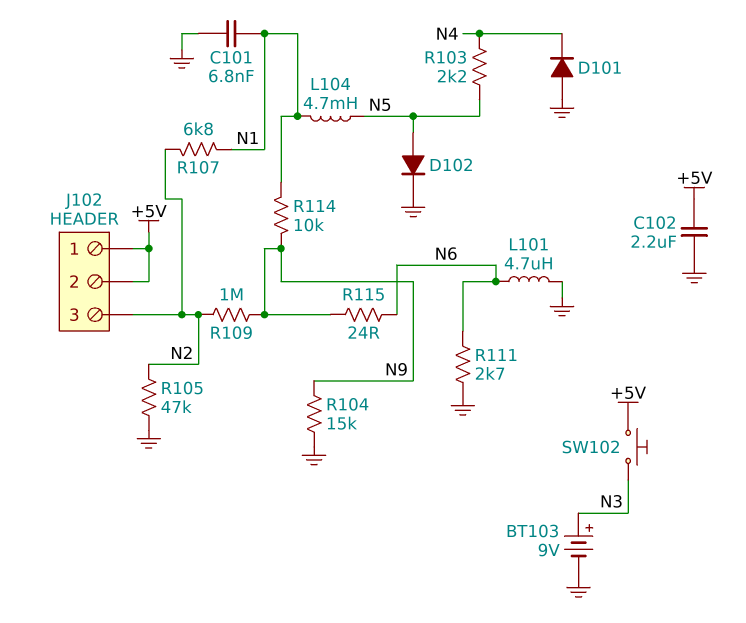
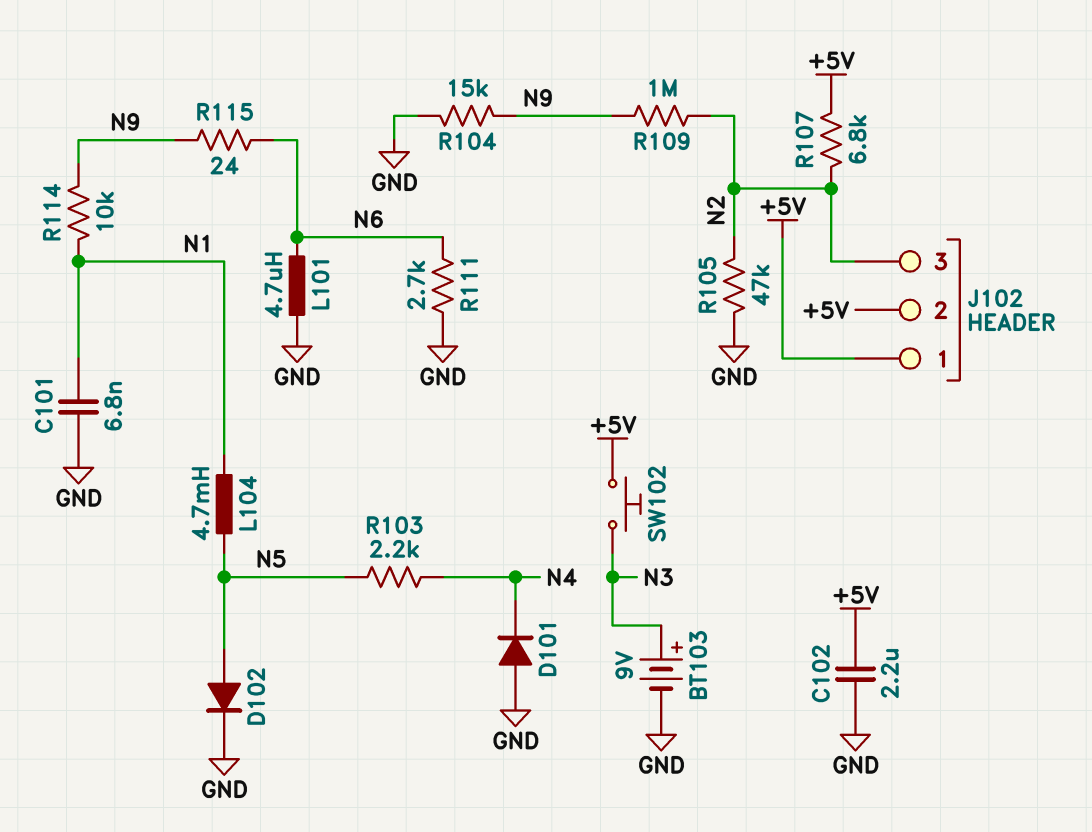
R107: 6.8k (N1, N2) -> 6.8k (+5V, N2)

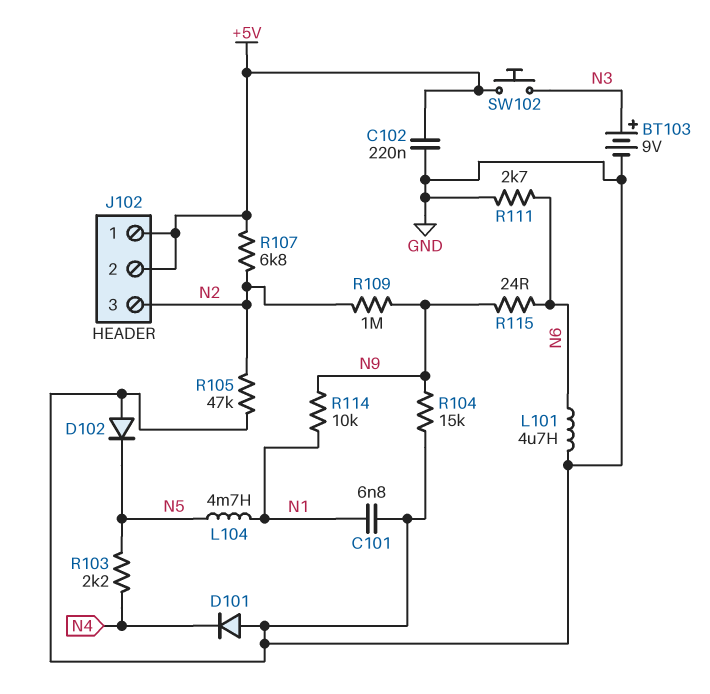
C102: 2.2uF (+5V, GND) -> 220nF (+5V, GND)
D102: diode (A N5, K GND) -> diode (A GND, K N5)

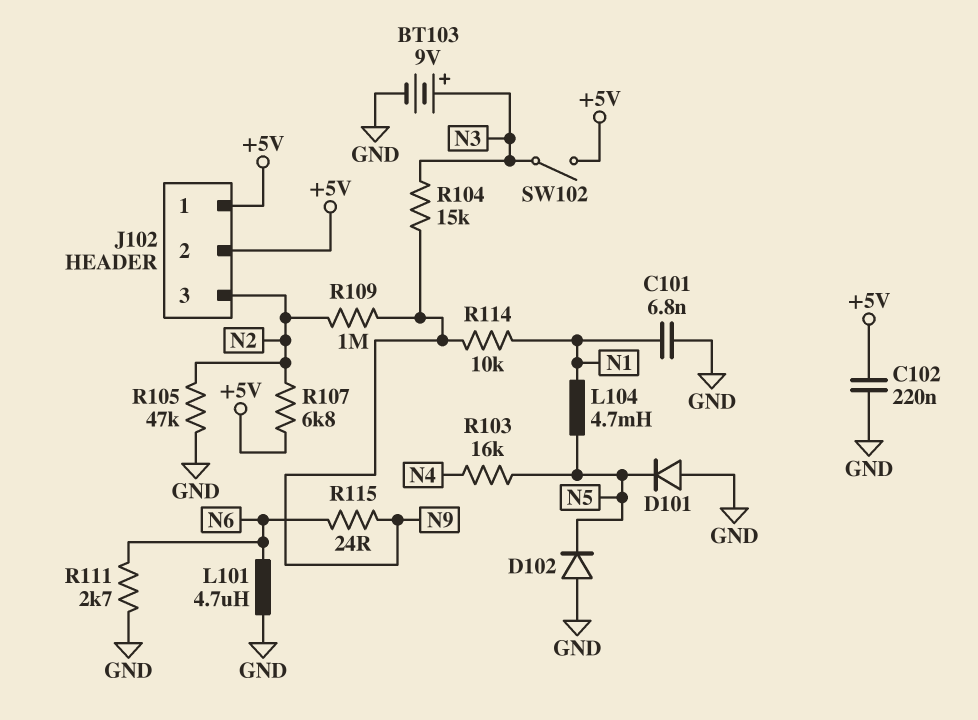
D101: diode (A GND, K N4) -> diode (A GND, K N5)
R103: 2.2k (N4, N5) -> 16k (N4, N5)
R104: 15k (GND, N9) -> 15k (N3, N9)
SW102: button (+5V, N3) -> switch (+5V, N3)

